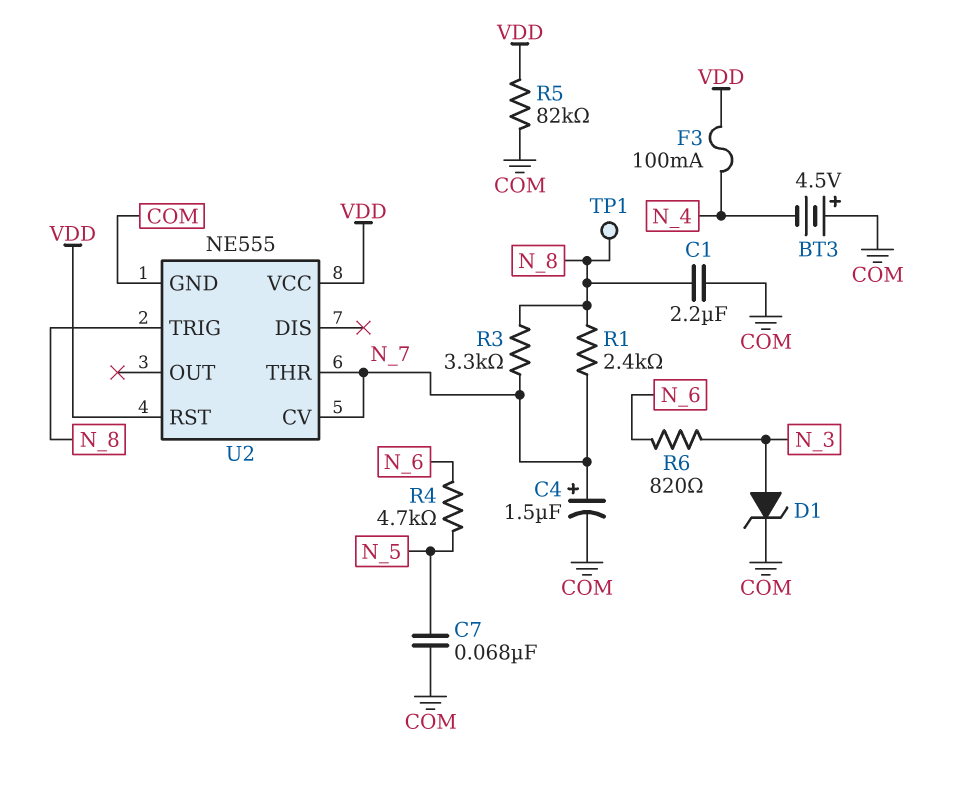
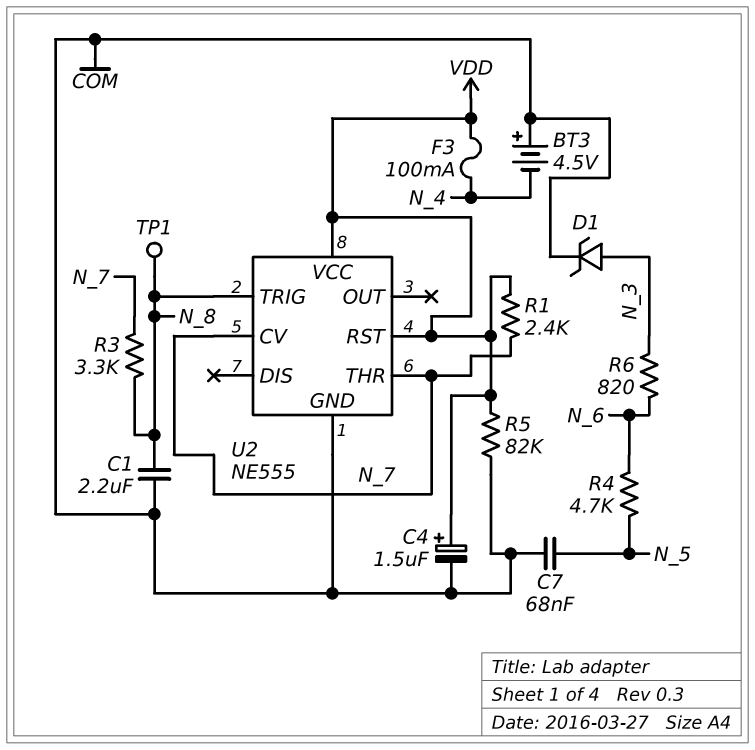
C4: 1.5uF (plus N_7, minus COM) -> 1.5uF (plus VDD, minus COM)
R1: 2.4k (N_7, N_8) -> 2.4k (N_7, VDD)

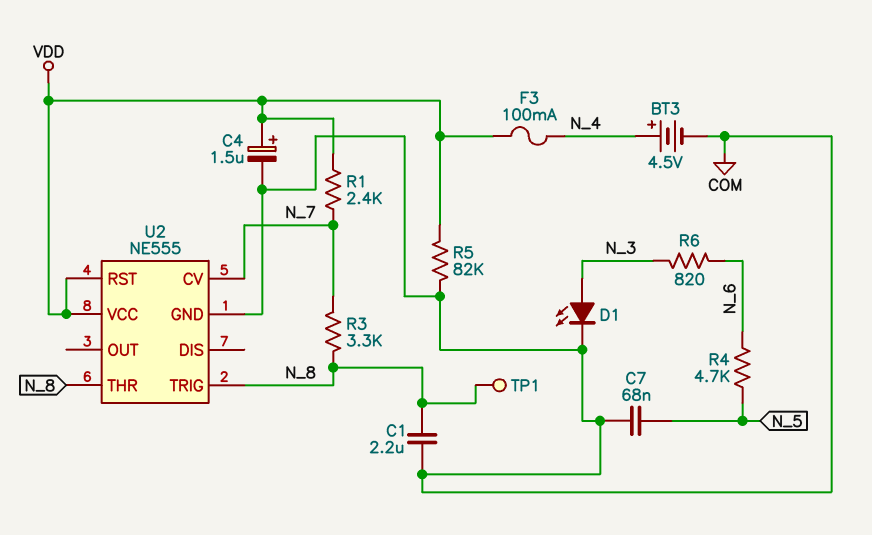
BT3: 4.5V (plus COM, minus N_4) -> 4.5V (plus N_4, minus COM)
D1: zener (A N_3, K COM) -> LED (A N_3, K COM)
U2 pin THR: N_7 -> N_8

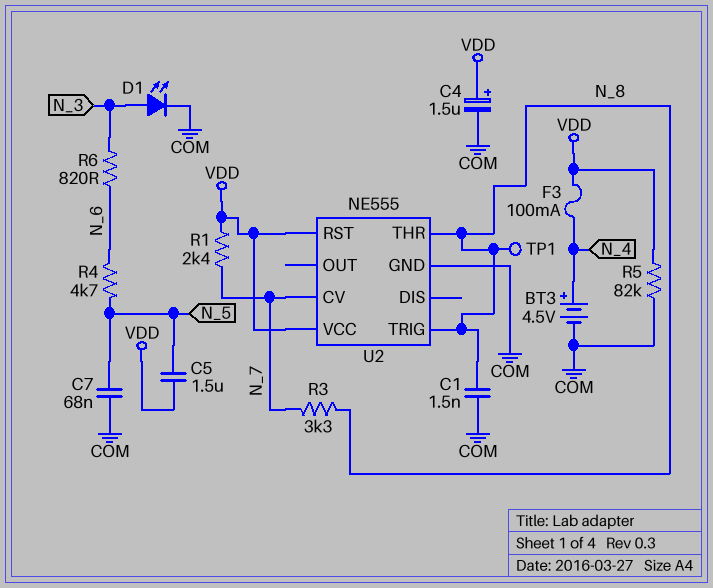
C1: 2.2uF (COM, N_8) -> 1.5nF (COM, N_8)
C5: none -> 1.5uF (N_5, VDD)

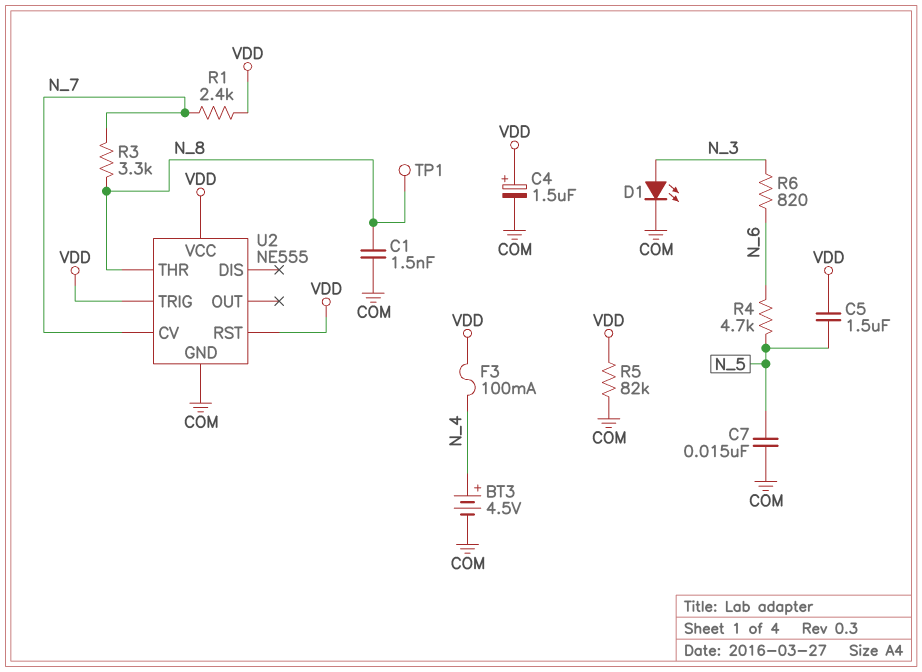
C7: 68nF (COM, N_5) -> 15nF (COM, N_5)
U2 pin TRIG: N_8 -> VDD

